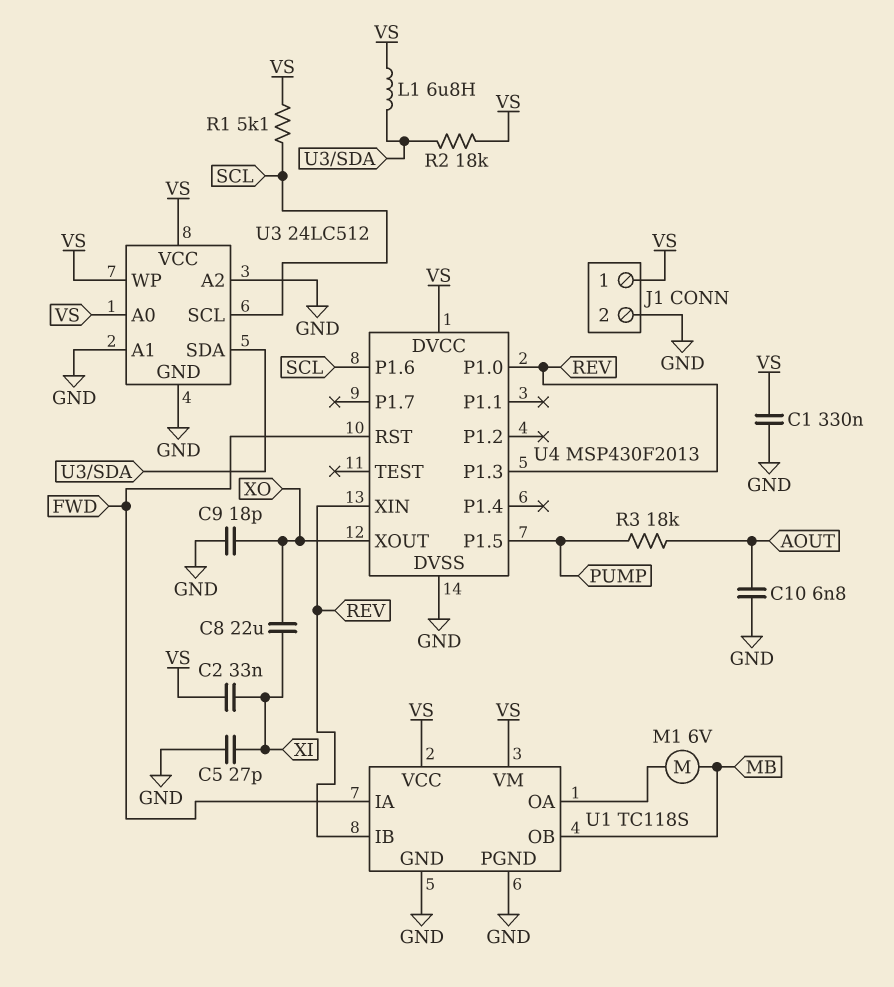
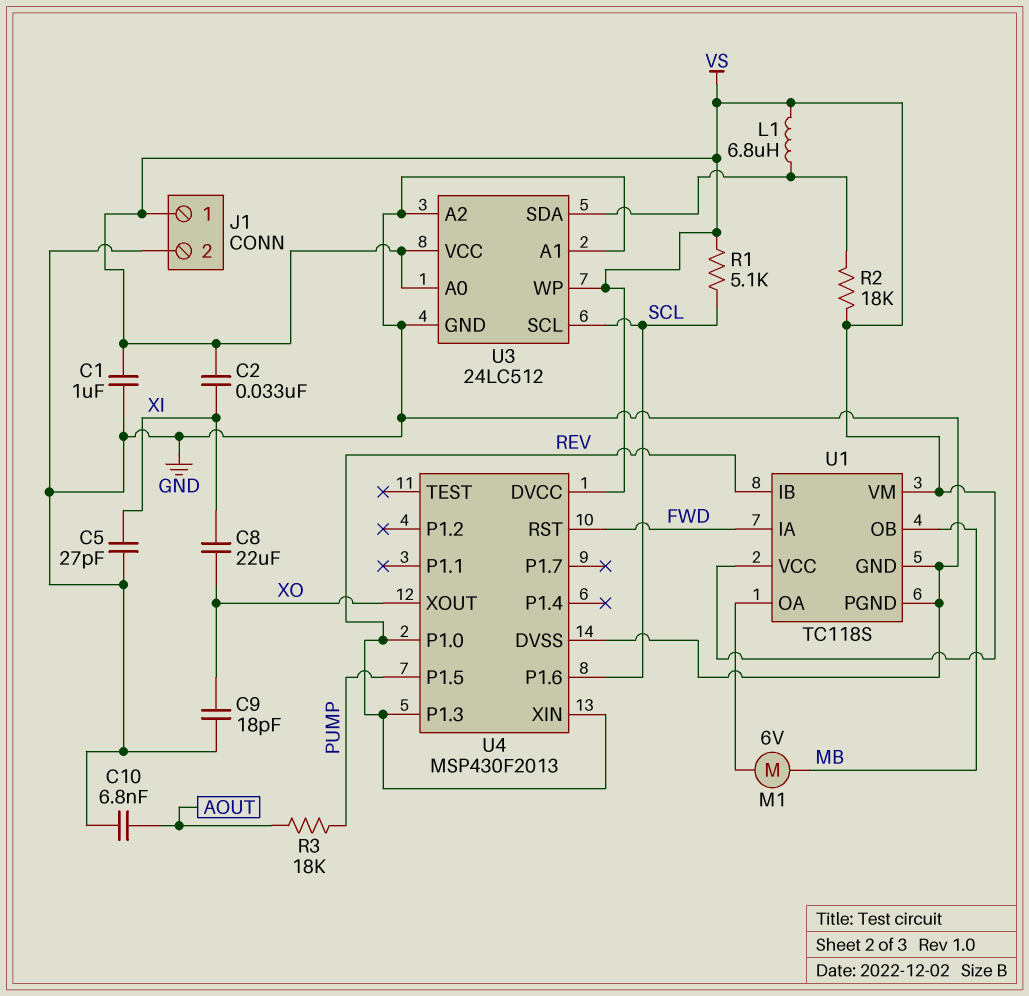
C1: 330nF (GND, VS) -> 1uF (GND, VS)

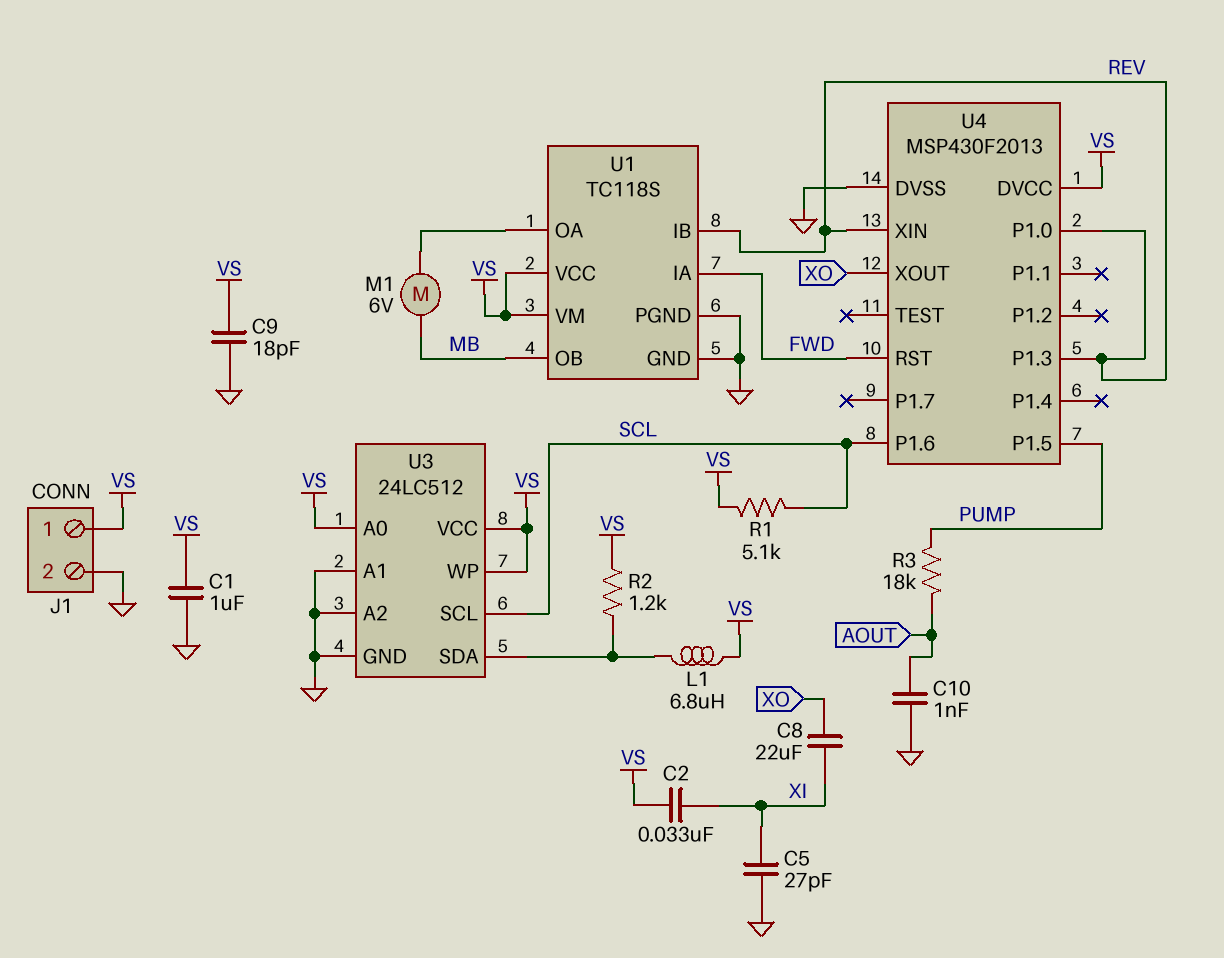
C9: 18pF (GND, XO) -> 18pF (GND, VS)
C10: 6.8nF (AOUT, GND) -> 1nF (AOUT, GND)
R2: 18k (U3/SDA, VS) -> 1.2k (U3/SDA, VS)

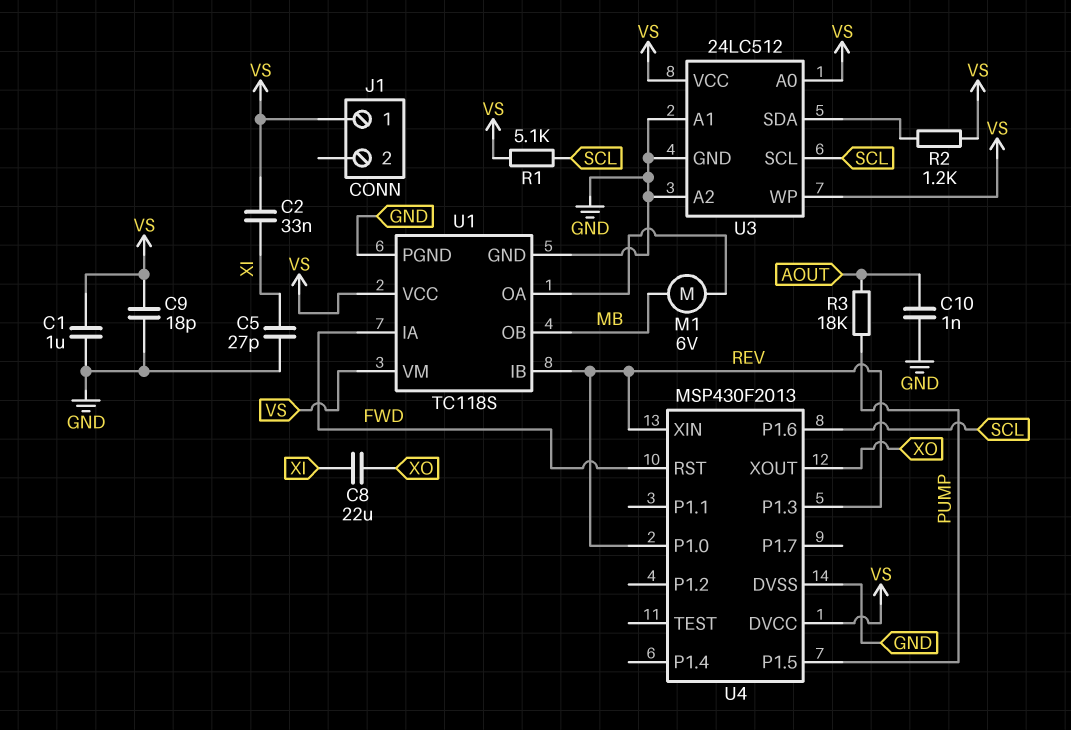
J1 pin 2: GND -> none
L1: 6.8uH (U3/SDA, VS) -> none

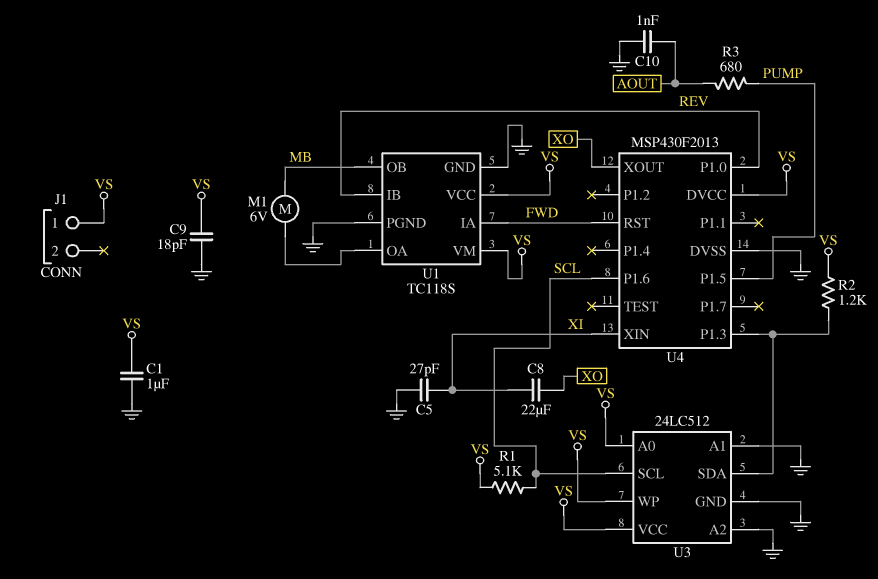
C2: 33nF (VS, XI) -> none
R3: 18k (AOUT, PUMP) -> 680 (AOUT, PUMP)
U4 pin P1.3: REV -> U3/SDA
U4 pin XIN: REV -> XI

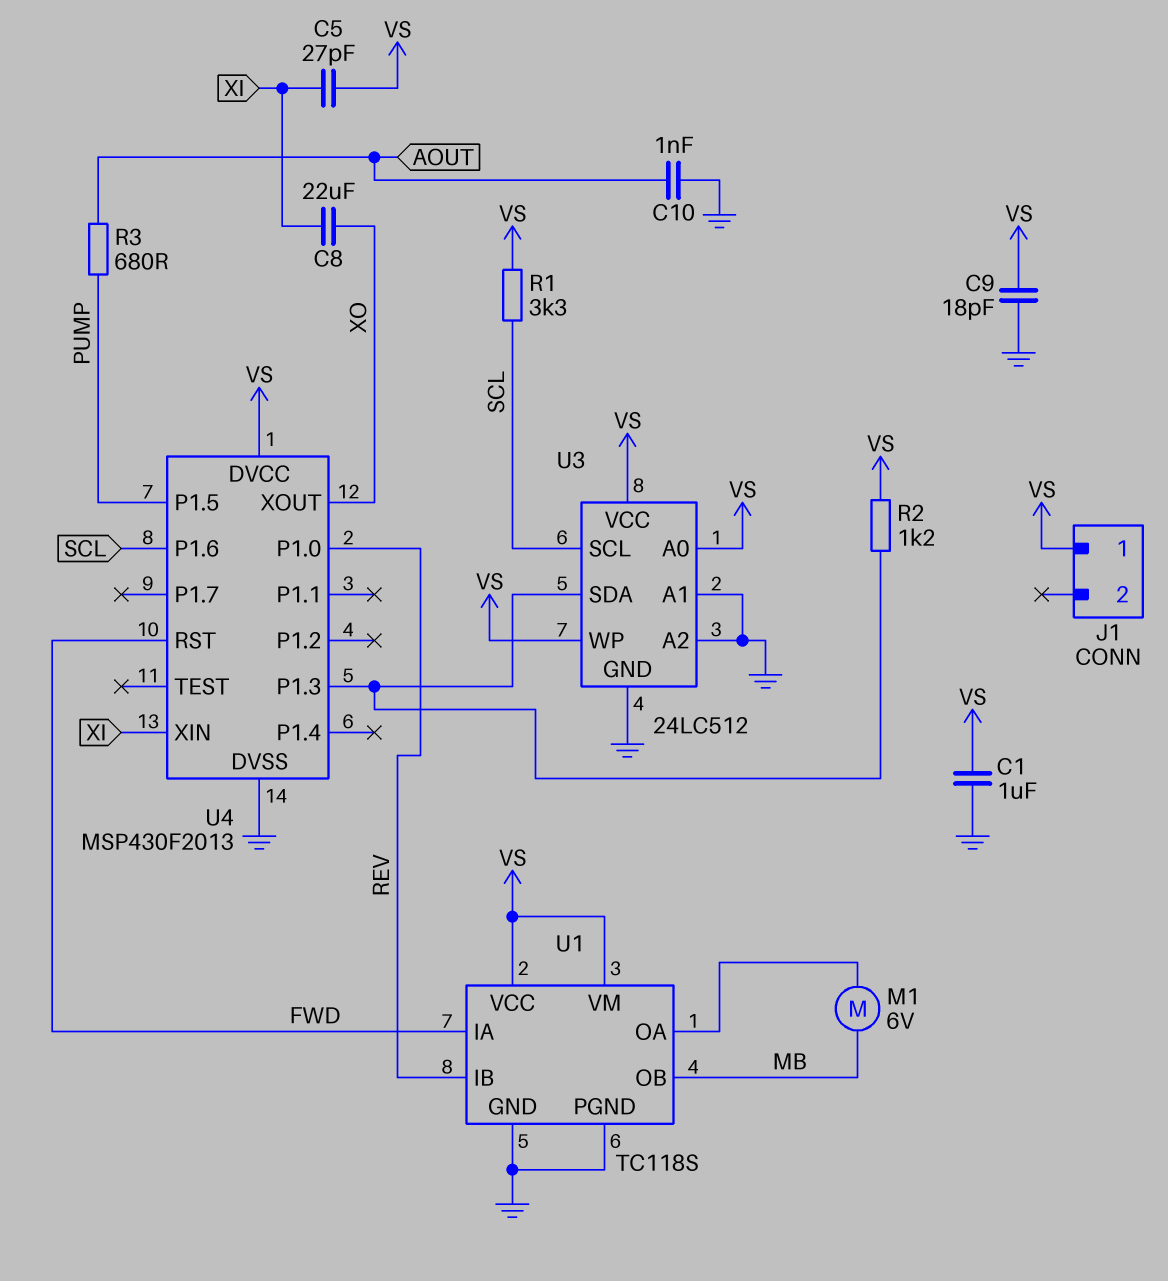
C5: 27pF (GND, XI) -> 27pF (VS, XI)
R1: 5.1k (SCL, VS) -> 3.3k (SCL, VS)

